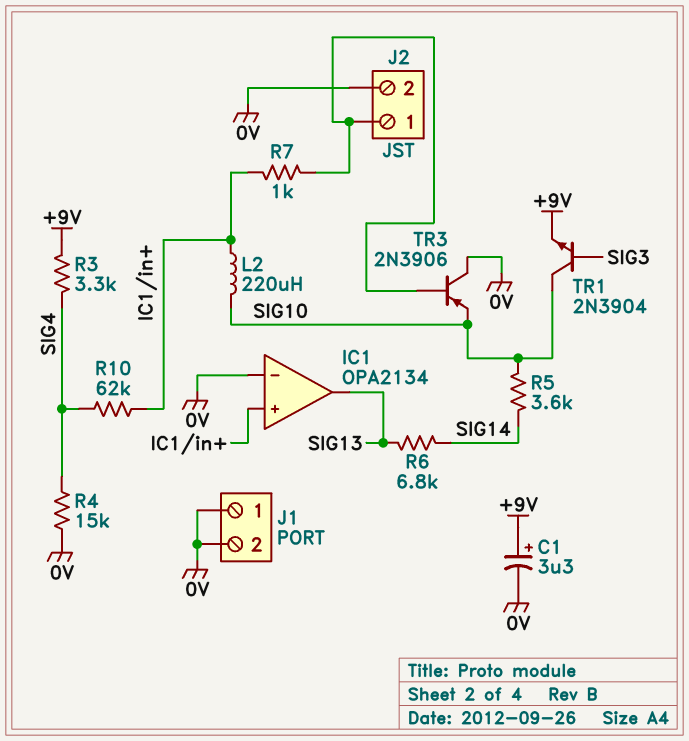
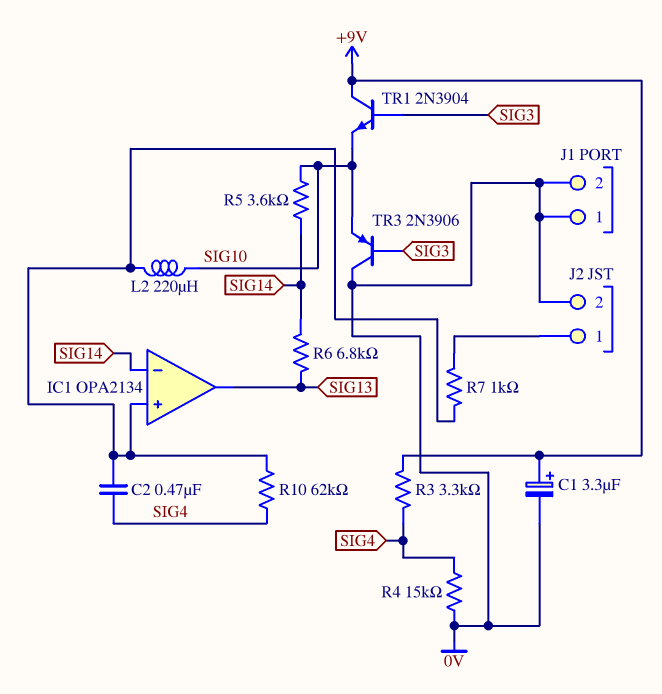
C2: none -> 470nF (IC1/in+, SIG4)
IC1 pin in-: 0V -> SIG14
TR1: NPN 2N3904 (B SIG3, C SIG10, E +9V) -> NPN 2N3904 (B SIG3, C +9V, E SIG10)
TR3: PNP 2N3906 (B J2/1, C 0V, E SIG10) -> PNP 2N3906 (B SIG3, C 0V, E SIG10)

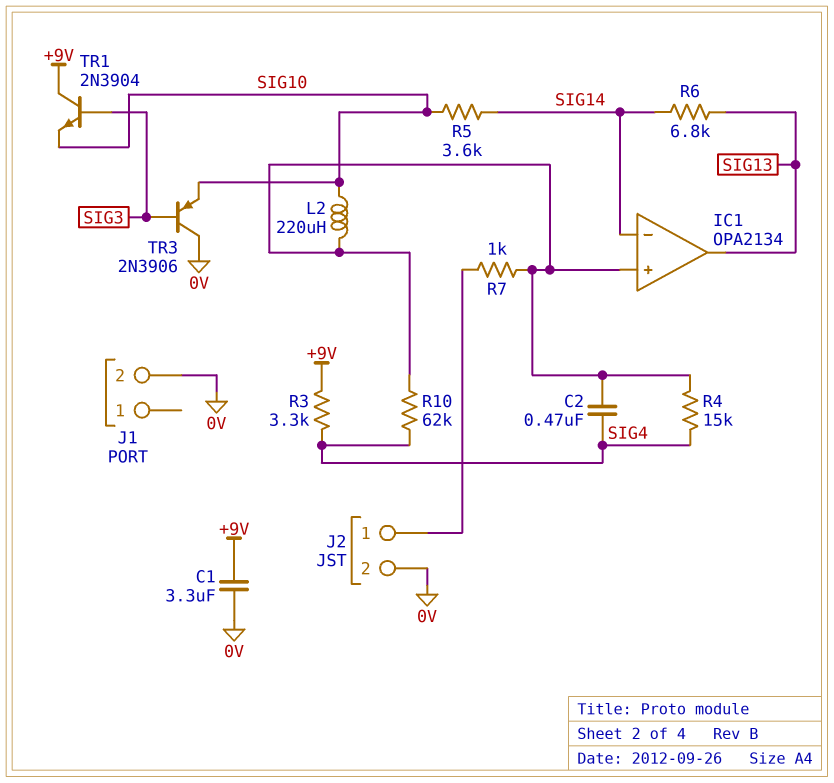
C1: 3.3uF (plus +9V, minus 0V) -> 3.3uF (+9V, 0V)
J1 pin 1: 0V -> none
R4: 15k (0V, SIG4) -> 15k (IC1/in+, SIG4)

